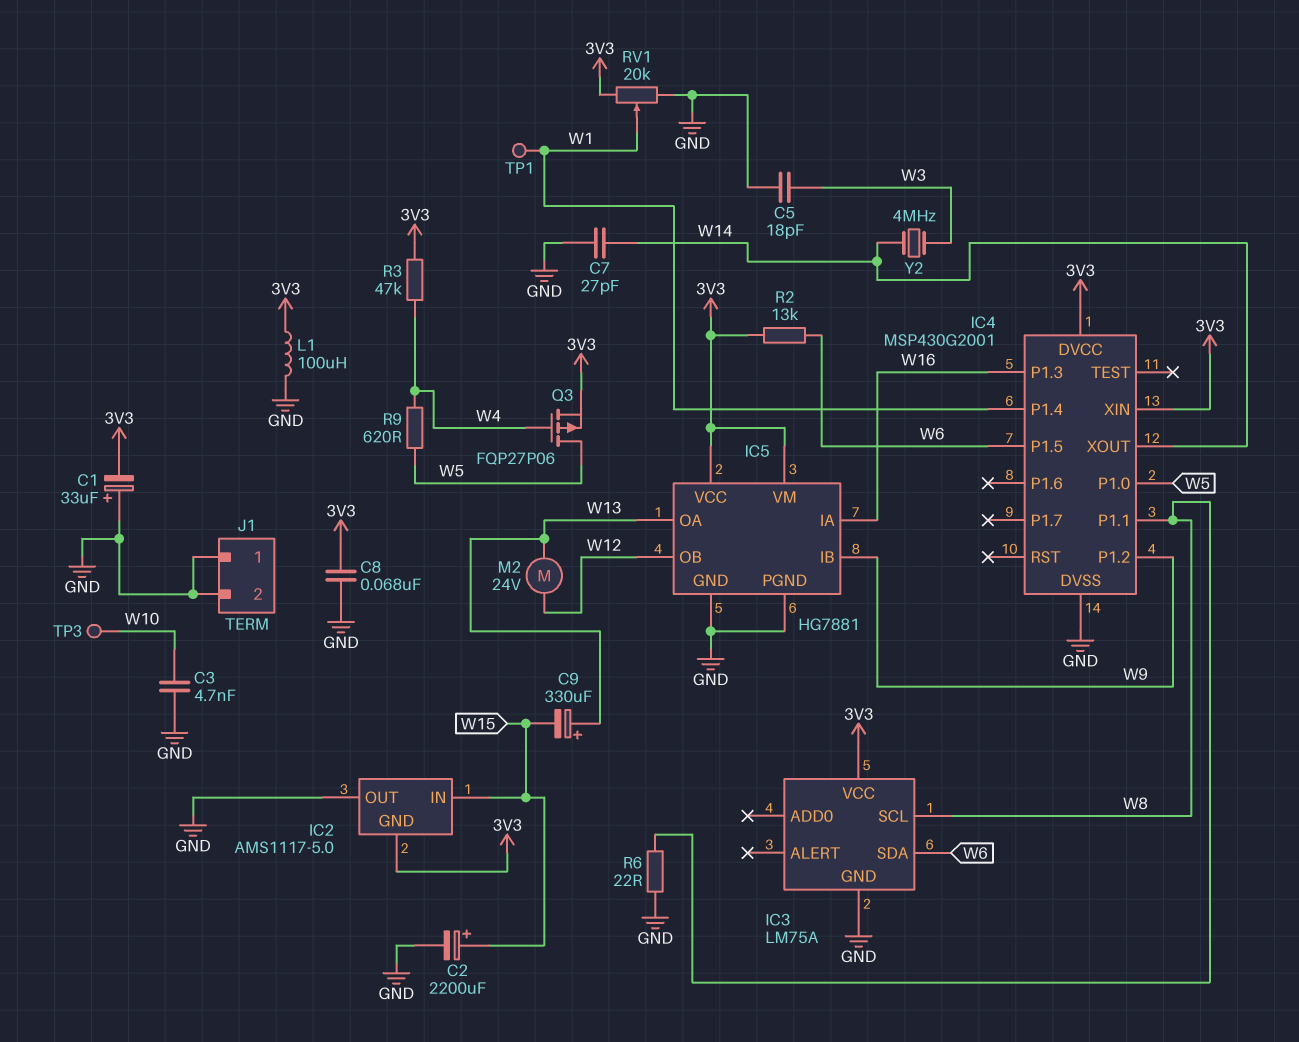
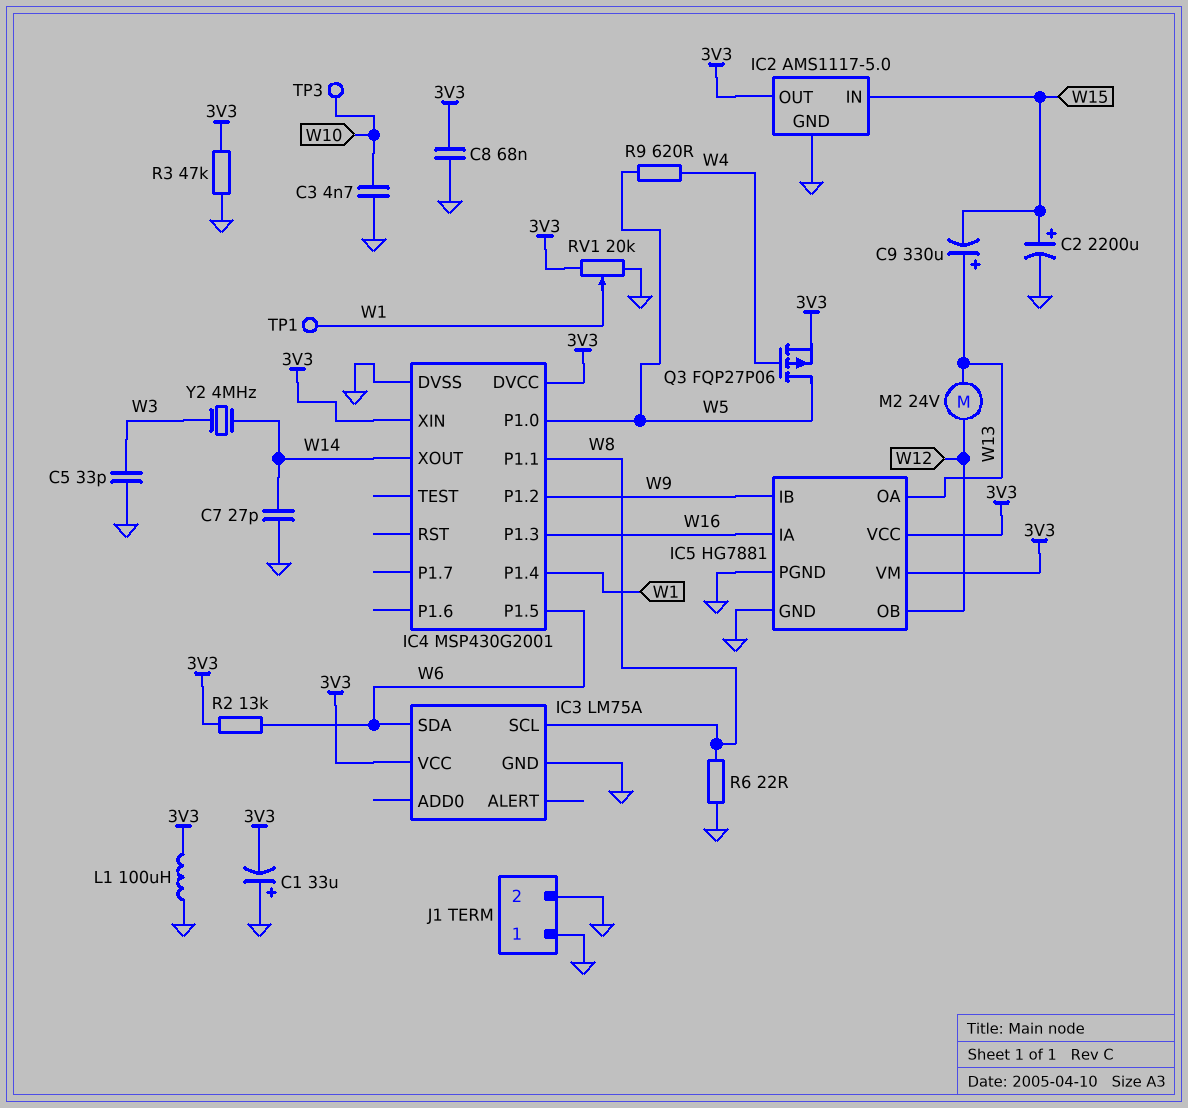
C5: 18pF (GND, W3) -> 33pF (GND, W3)
IC2 pin GND: 3V3 -> GND
IC2 pin OUT: GND -> 3V3
R3: 47k (3V3, W4) -> 47k (3V3, GND)

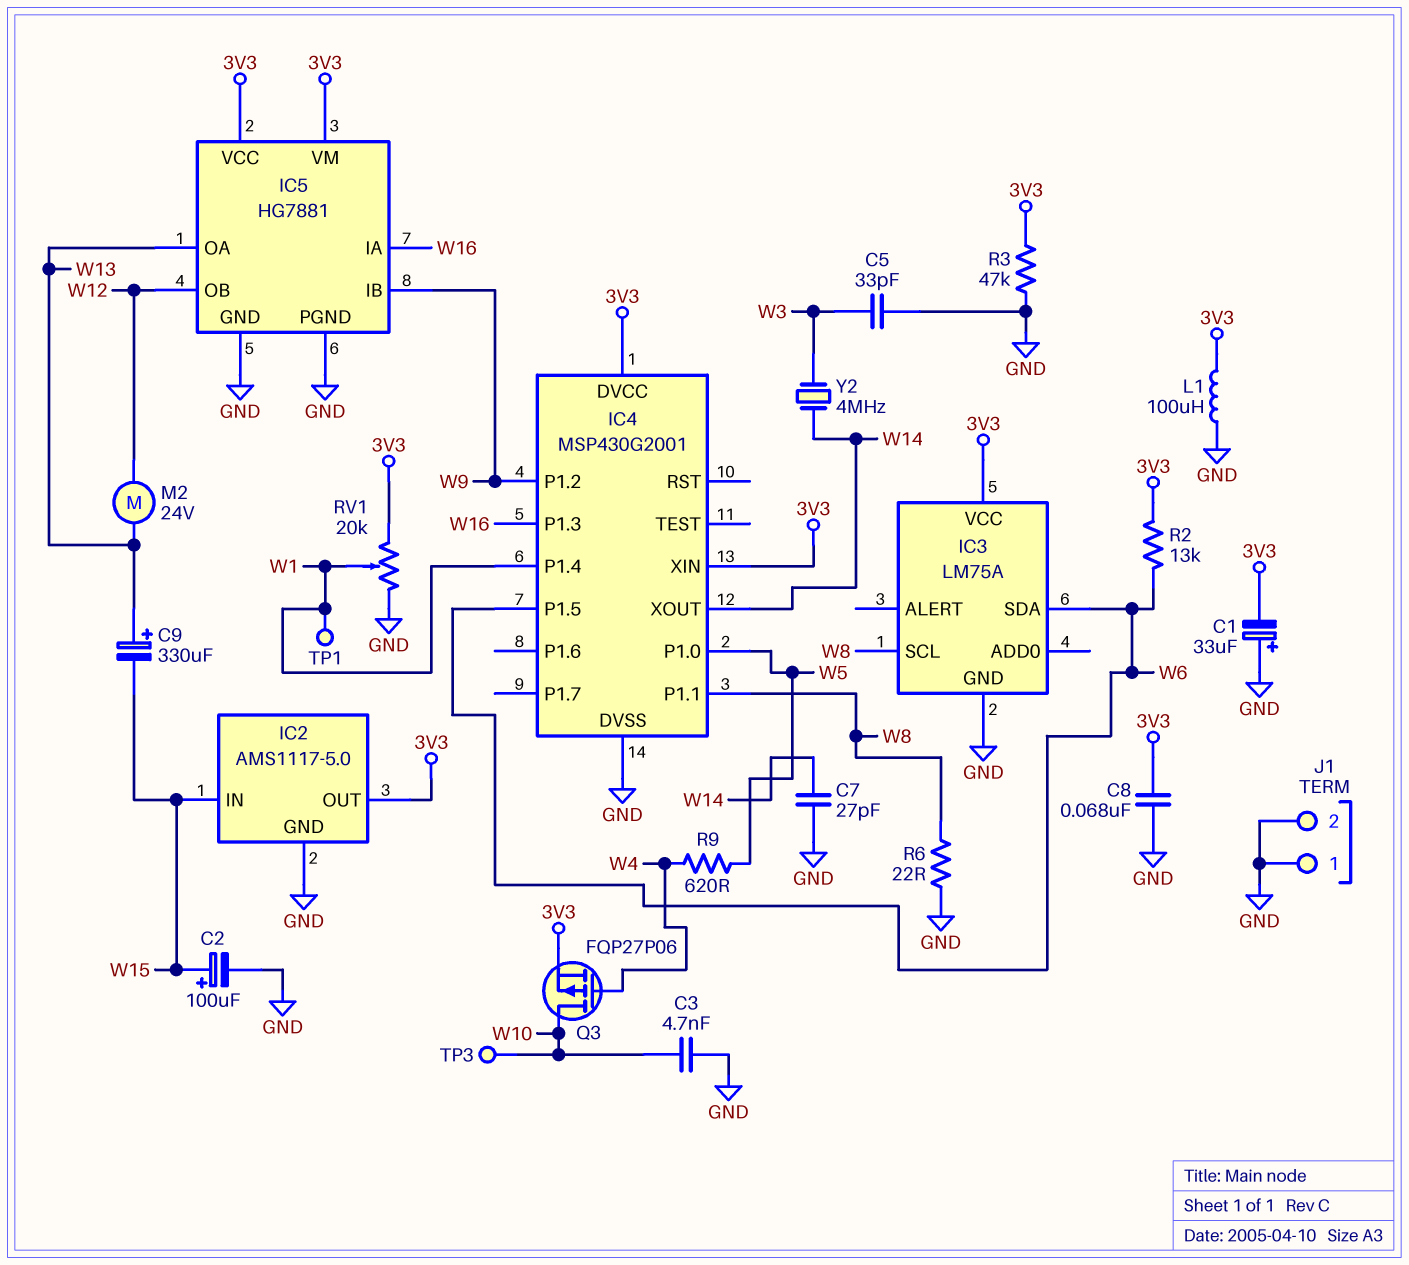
C2: 2200uF (plus W15, minus GND) -> 100uF (plus W15, minus GND)
Q3: PMOS FQP27P06 (G W4, D W5, S 3V3) -> PMOS FQP27P06 (G W4, D W10, S 3V3)

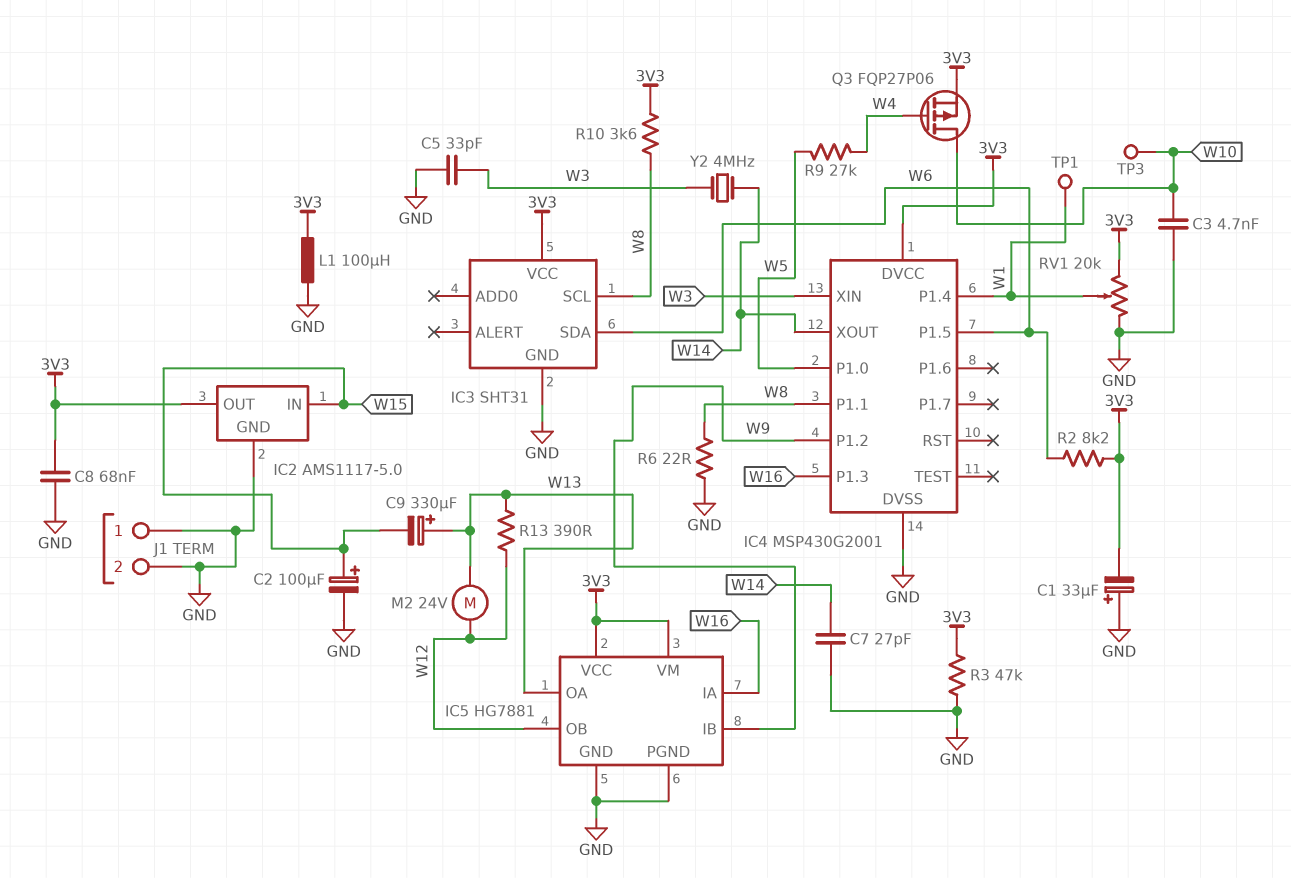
IC3: LM75A -> SHT31
IC4 pin XIN: 3V3 -> W3
R2: 13k (3V3, W6) -> 8.2k (3V3, W6)
R9: 620 (W4, W5) -> 27k (W4, W5)
R10: none -> 3.6k (3V3, W8)
R13: none -> 390 (W12, W13)

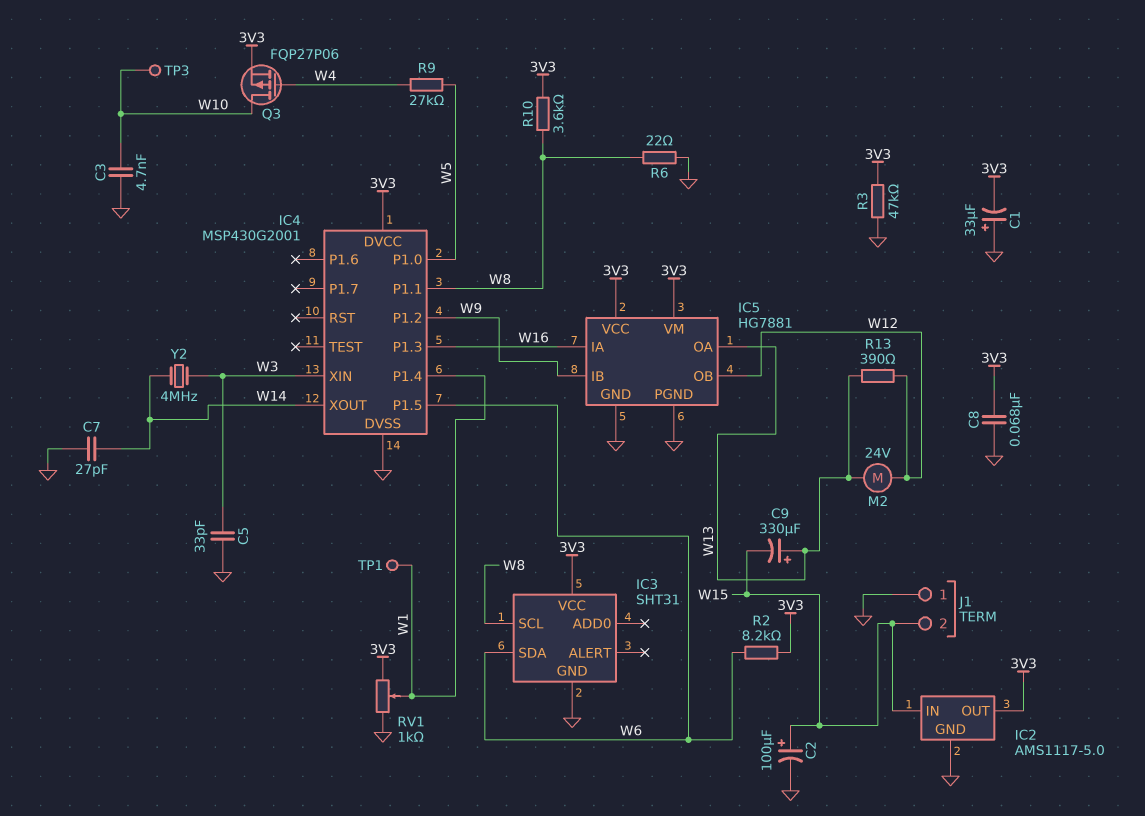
J1 pin 2: GND -> W15
L1: 100uH (3V3, GND) -> none
RV1: 20k (3V3, GND, wiper W1) -> 1k (3V3, GND, wiper W1)

